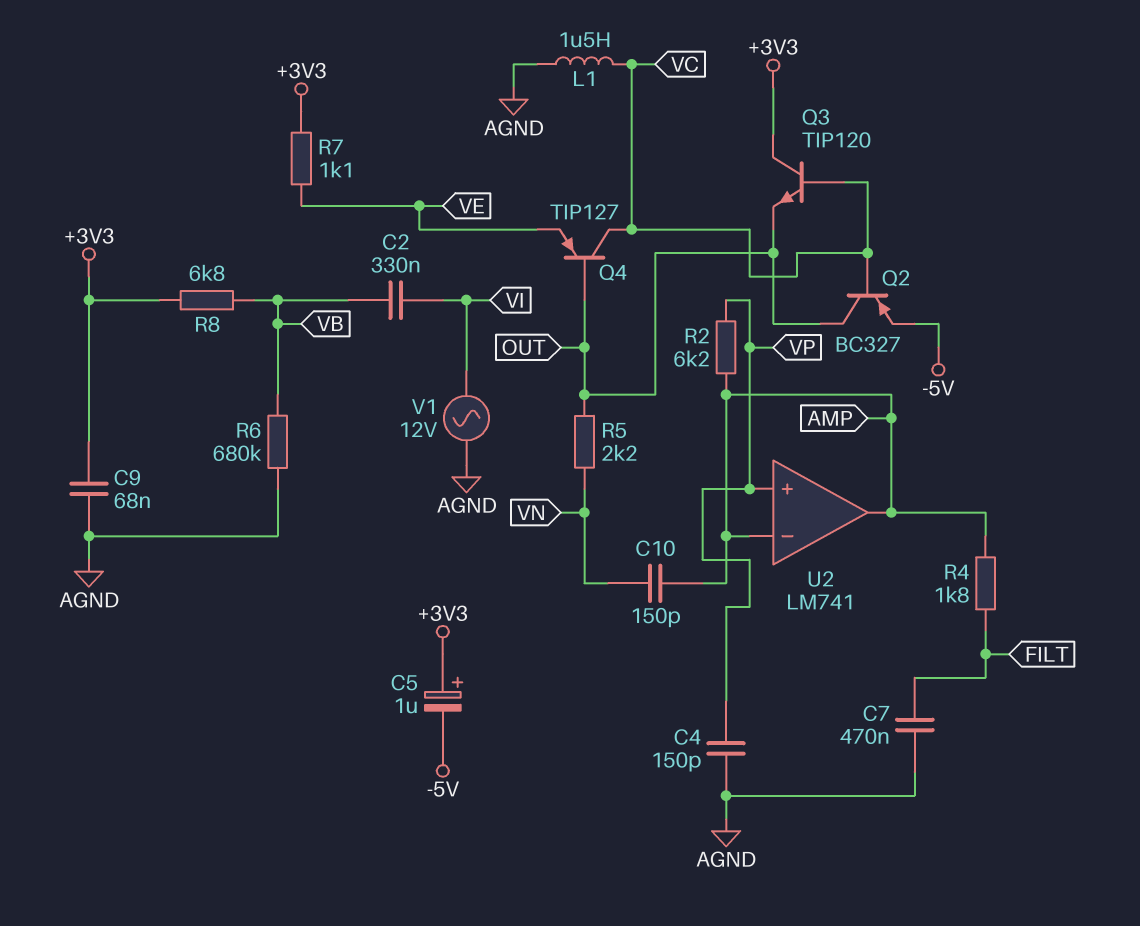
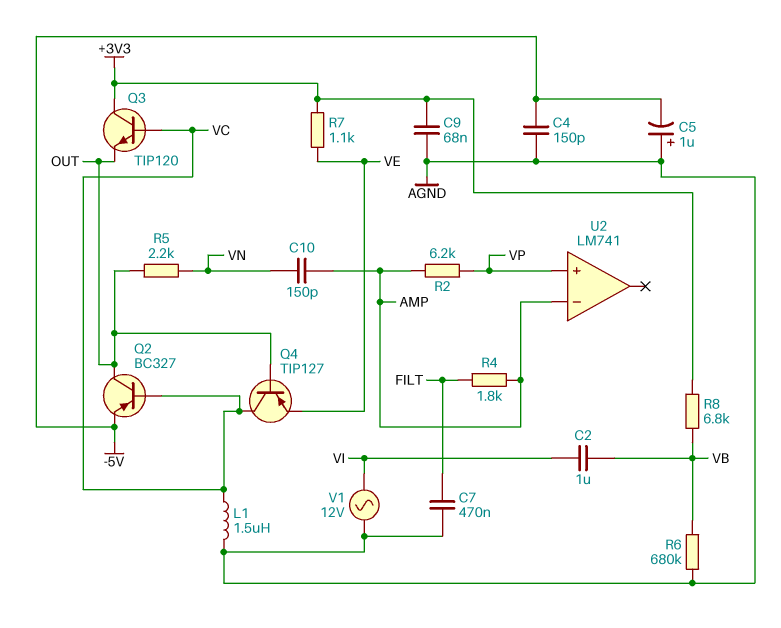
C2: 330nF (VB, VI) -> 1uF (VB, VI)
C4: 150pF (AGND, VP) -> 150pF (-5V, AGND)
C5: 1uF (plus +3V3, minus -5V) -> 1uF (plus AGND, minus -5V)
U2 pin out: AMP -> none

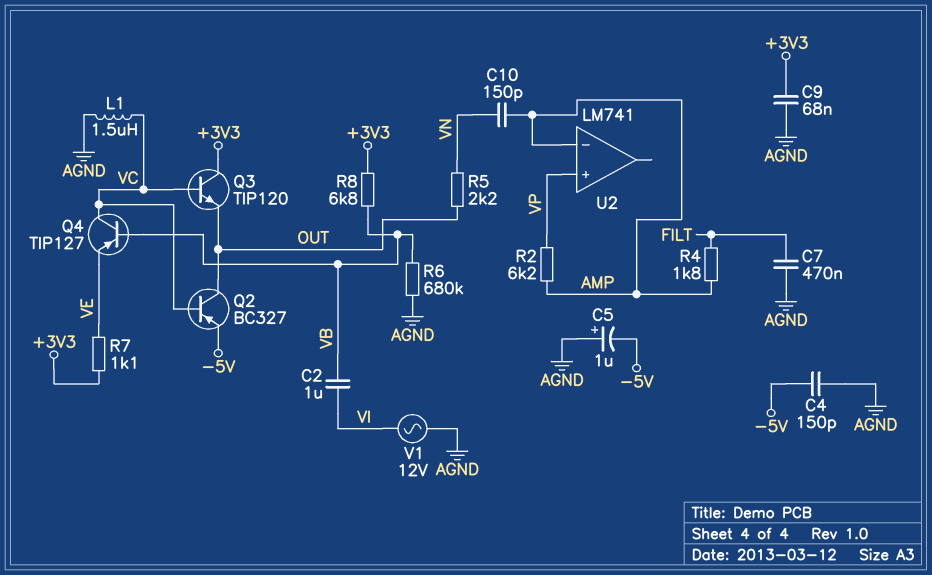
Q4: PNP TIP127 (B OUT, C VC, E VE) -> PNP TIP127 (B VB, C VC, E VE)

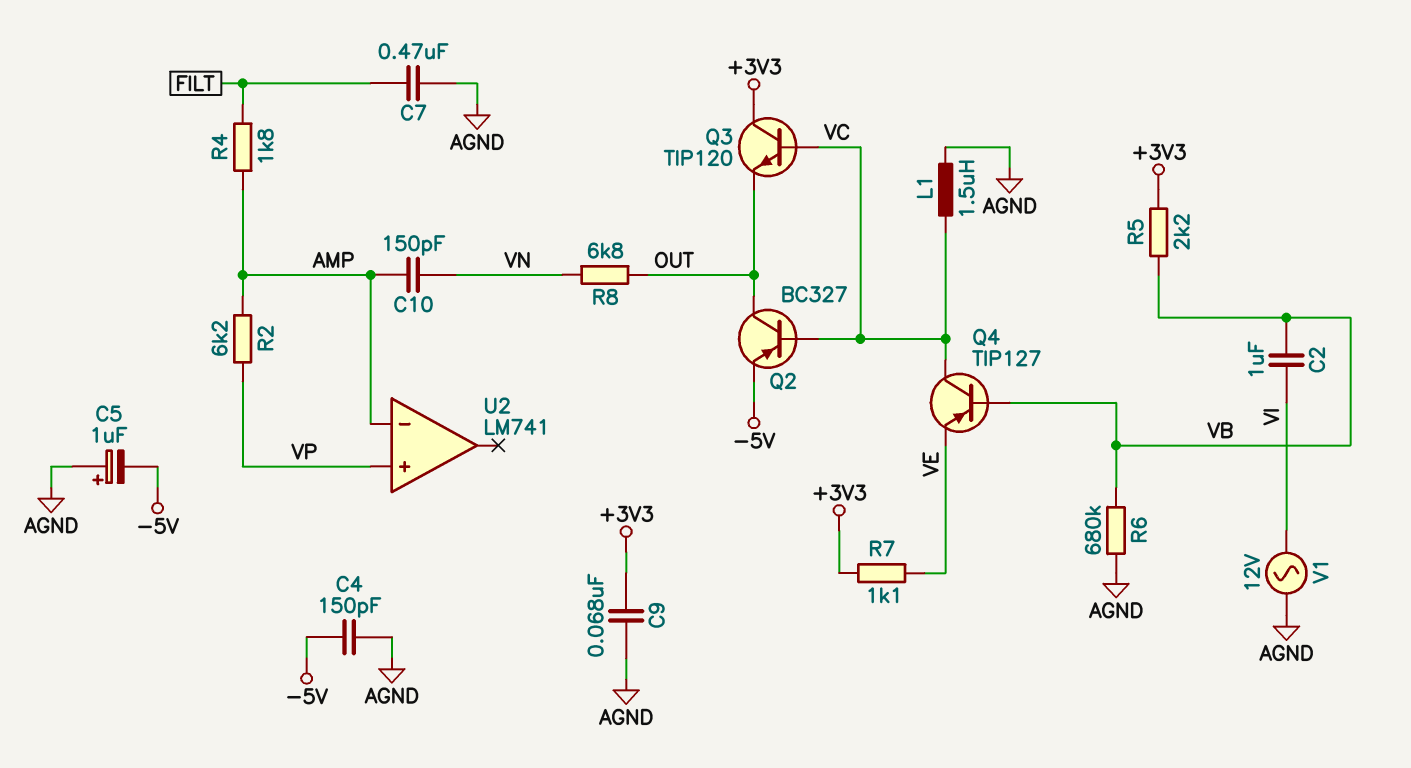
R5: 2.2k (OUT, VN) -> 2.2k (+3V3, VB)
R8: 6.8k (+3V3, VB) -> 6.8k (OUT, VN)

